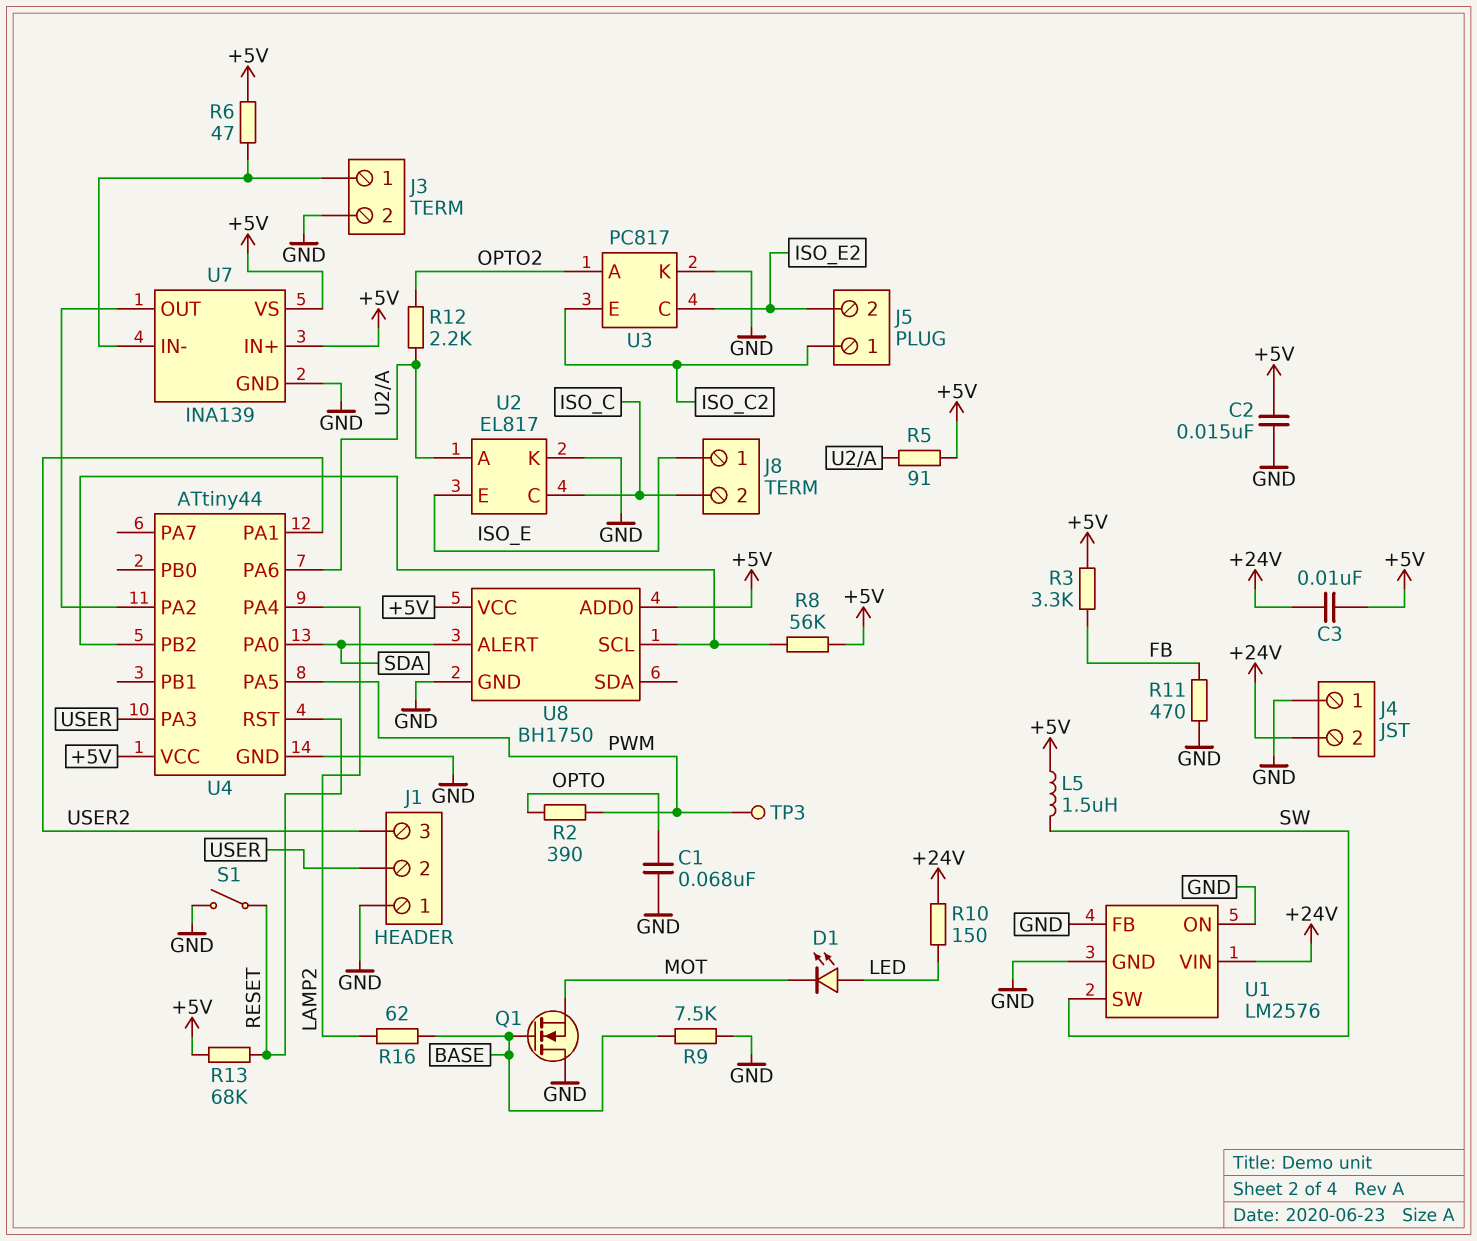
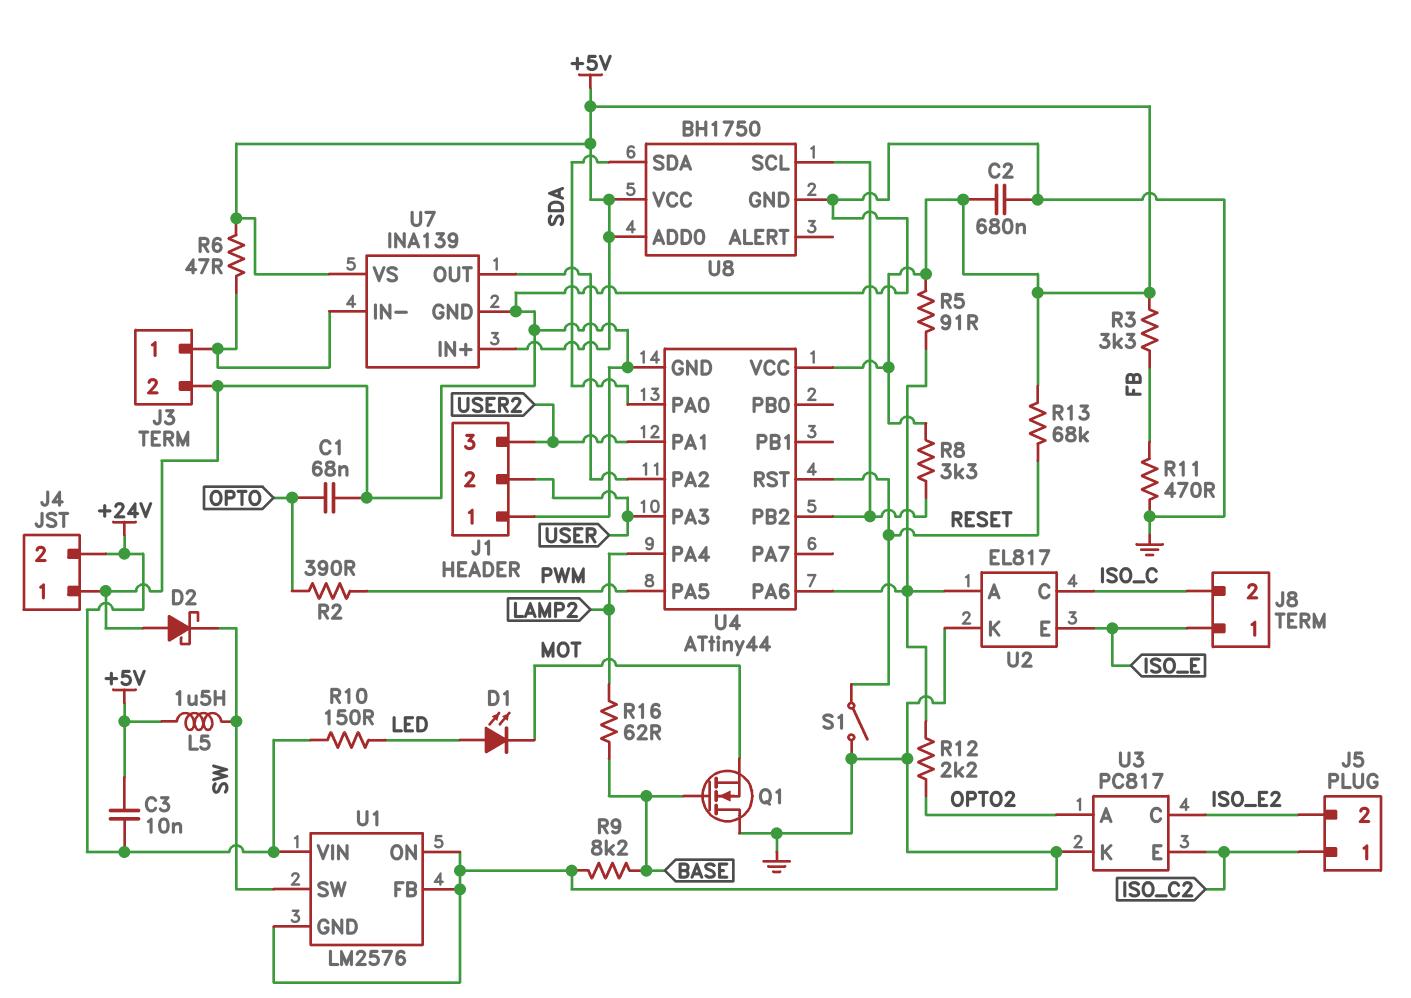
C2: 15nF (+5V, GND) -> 680nF (+5V, GND)
D2: none -> schottky (A GND, K SW)
R8: 56k (+5V, U4/PB2) -> 3.3k (+5V, U4/PB2)
R9: 7.5k (BASE, GND) -> 8.2k (BASE, GND)
TP3: test point (PWM) -> none
U8 pin ALERT: SDA -> none
U8 pin SDA: none -> SDA

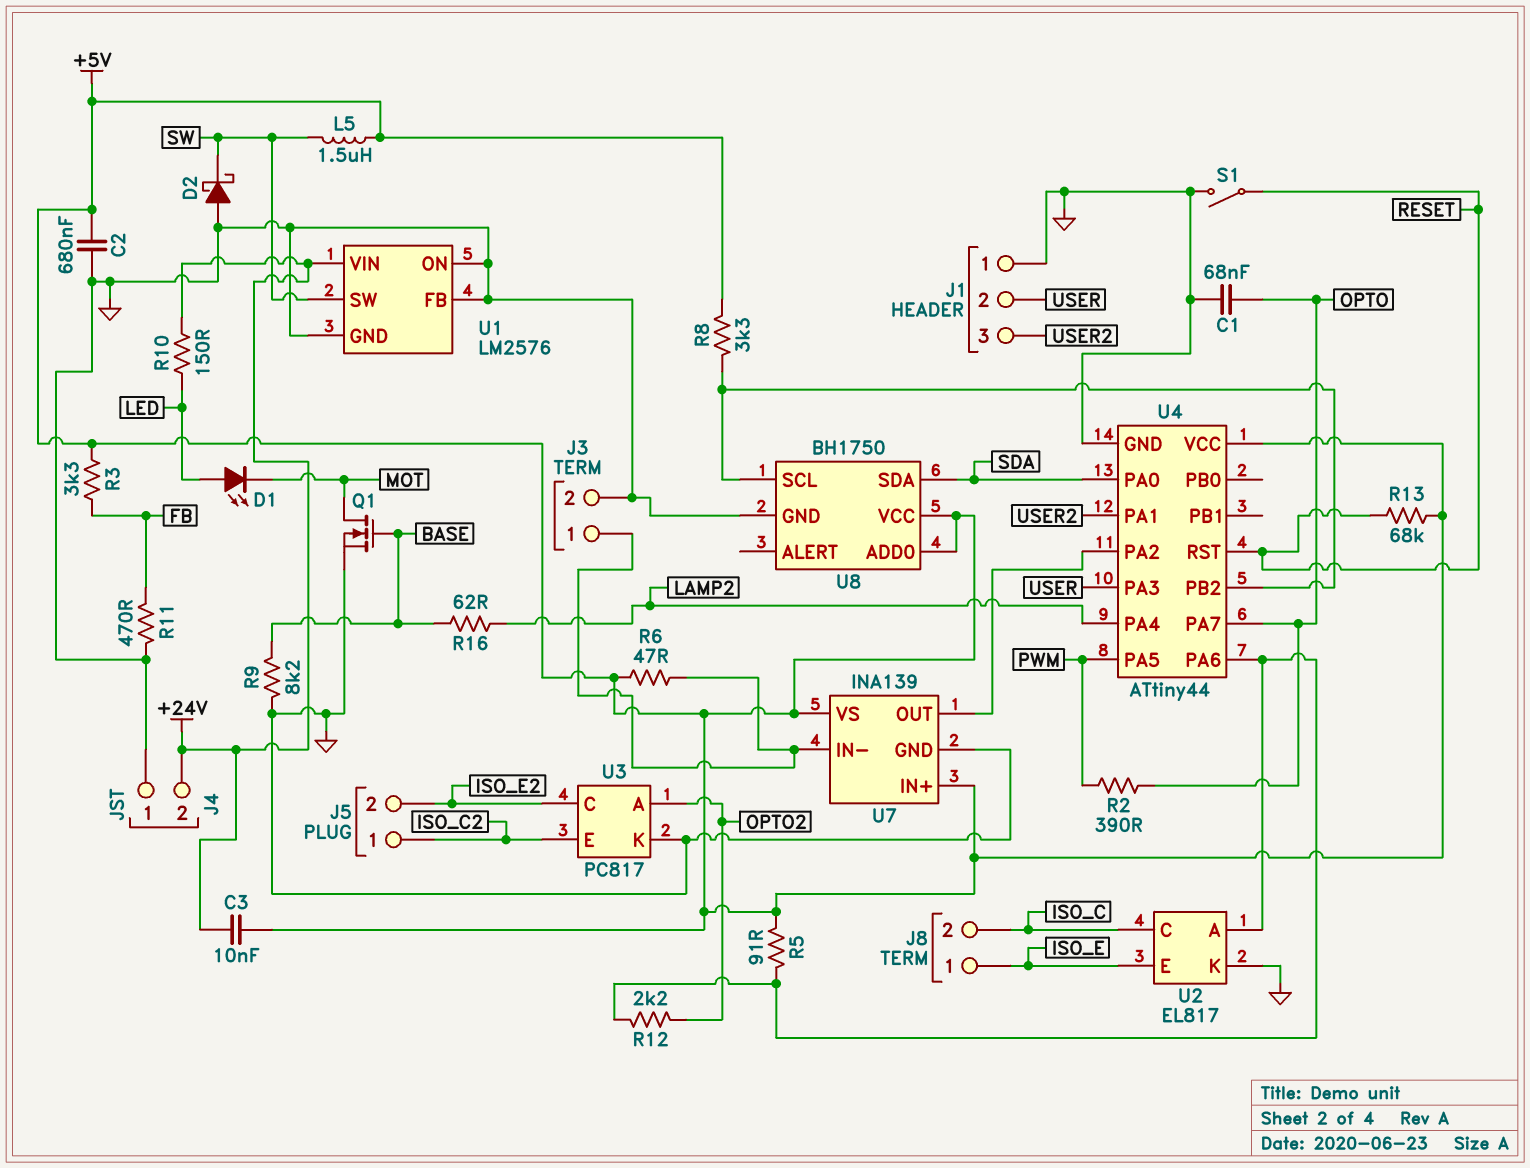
Q1: NMOS (G BASE, D GND, S MOT) -> NMOS (G BASE, D MOT, S GND)
U4 pin PA7: none -> OPTO

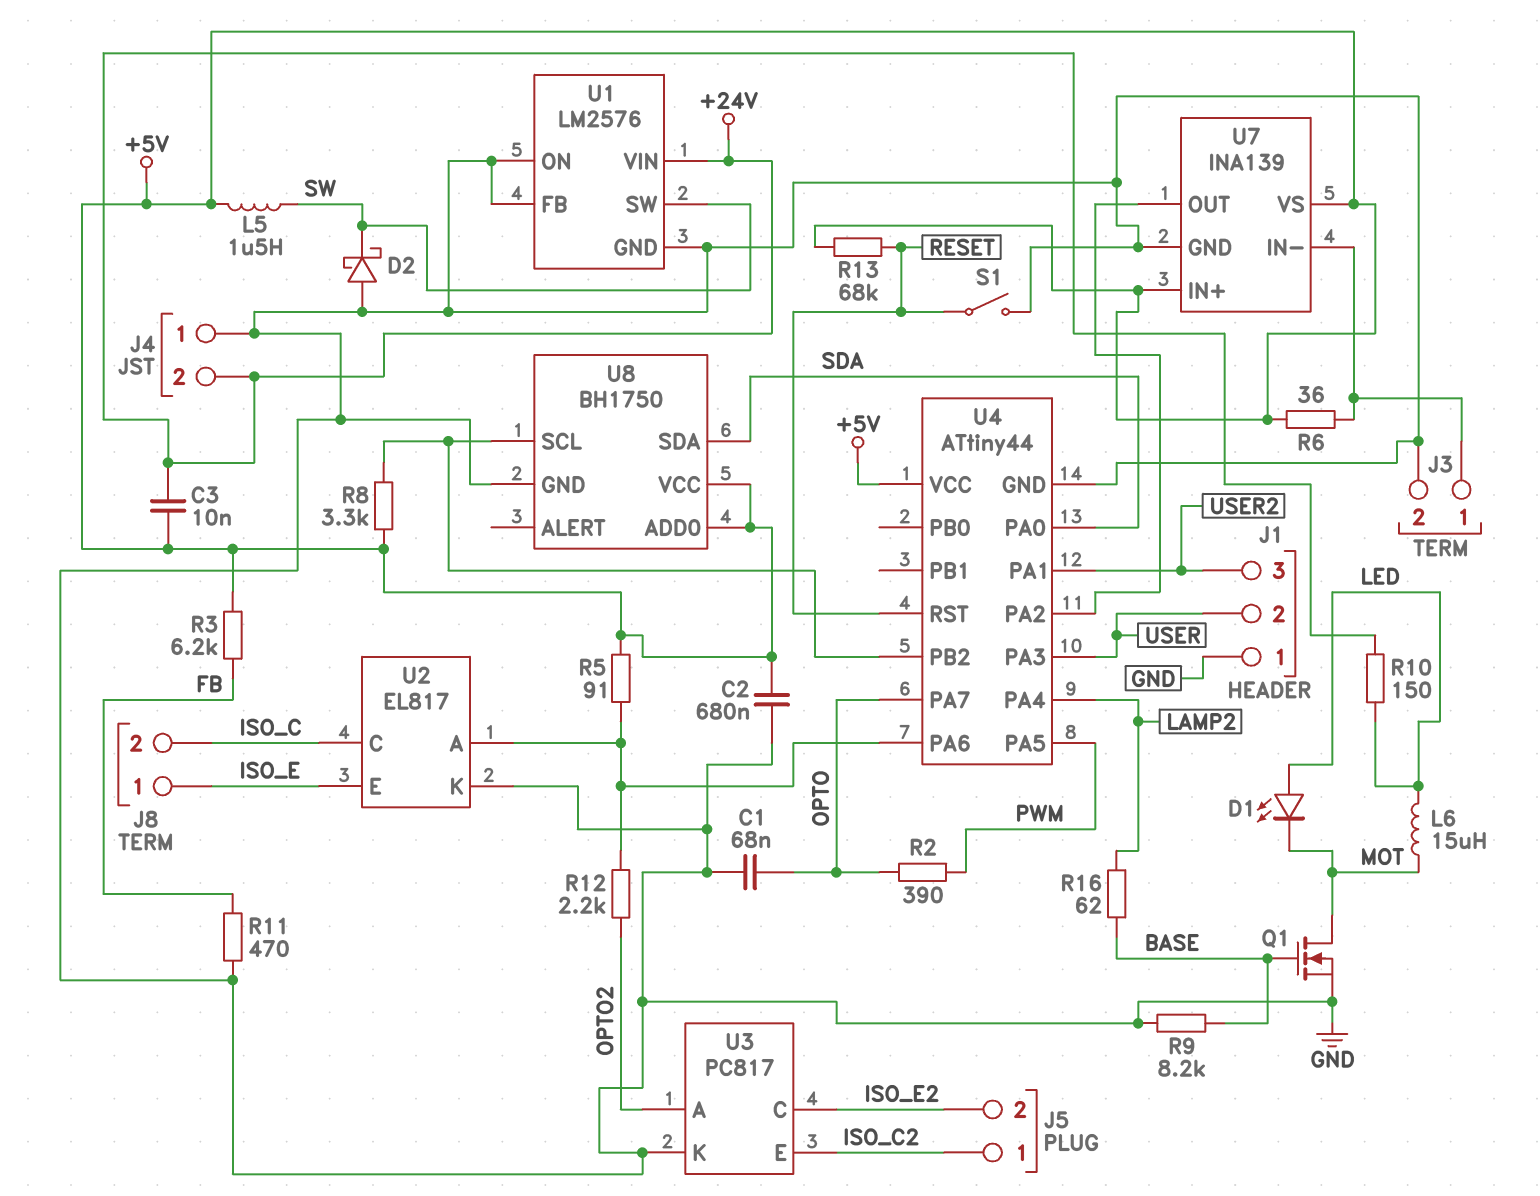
L6: none -> 15uH (LED, MOT)
R3: 3.3k (+5V, FB) -> 6.2k (+5V, FB)
R6: 47 (+5V, J3/1) -> 36 (+5V, J3/1)

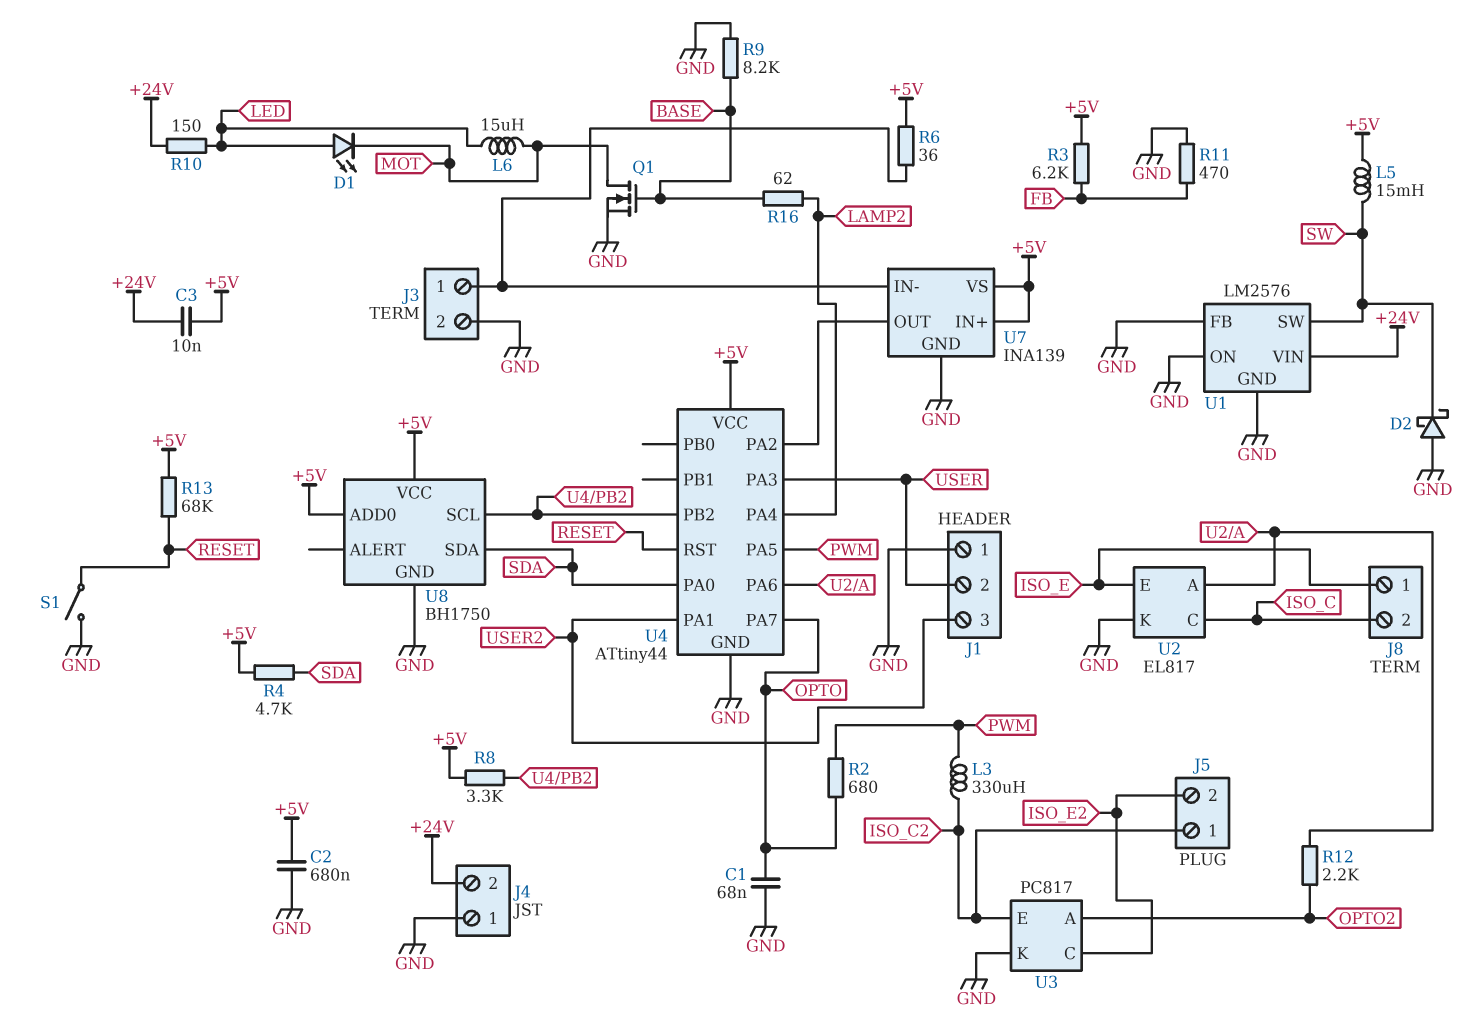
L3: none -> 330uH (ISO_C2, PWM)
L5: 1.5uH (+5V, SW) -> 15mH (+5V, SW)
R2: 390 (OPTO, PWM) -> 680 (OPTO, PWM)
R4: none -> 4.7k (+5V, SDA)
R5: 91 (+5V, U2/A) -> none

